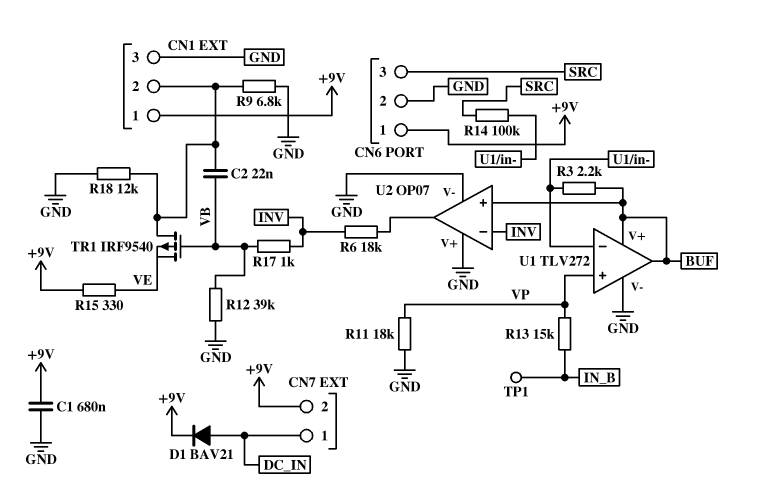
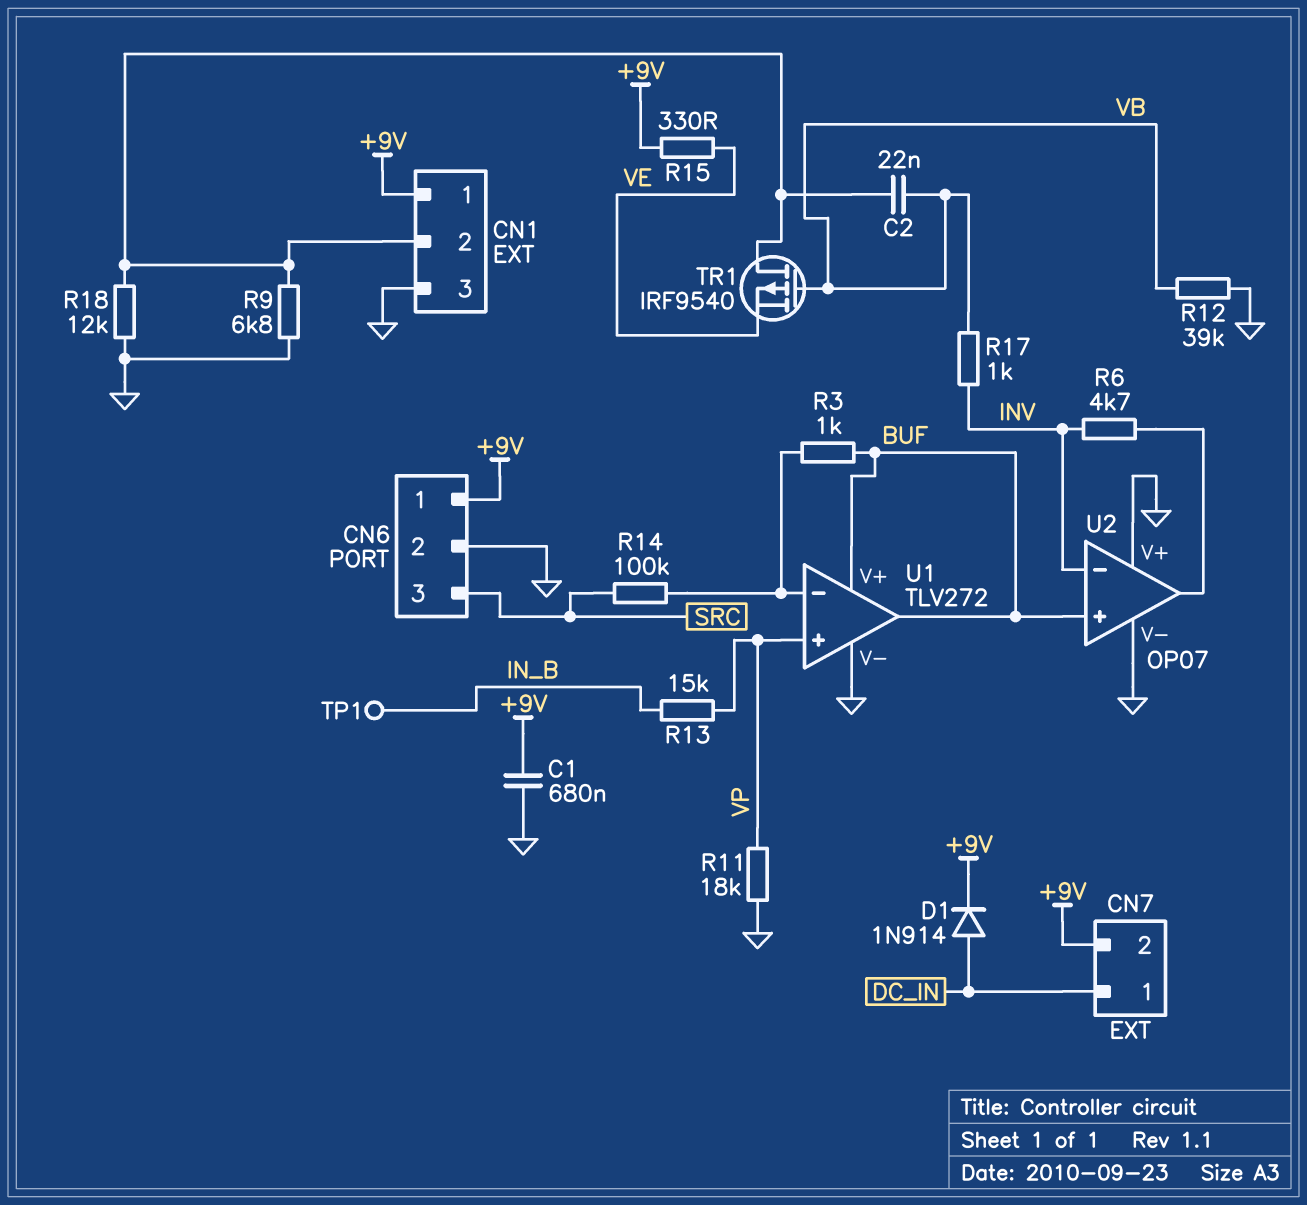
D1: diode BAV21 (A DC_IN, K +9V) -> diode 1N914 (A DC_IN, K +9V)
R3: 2.2k (BUF, U1/in-) -> 1k (BUF, U1/in-)
R6: 18k (INV, U2/out) -> 4.7k (INV, U2/out)

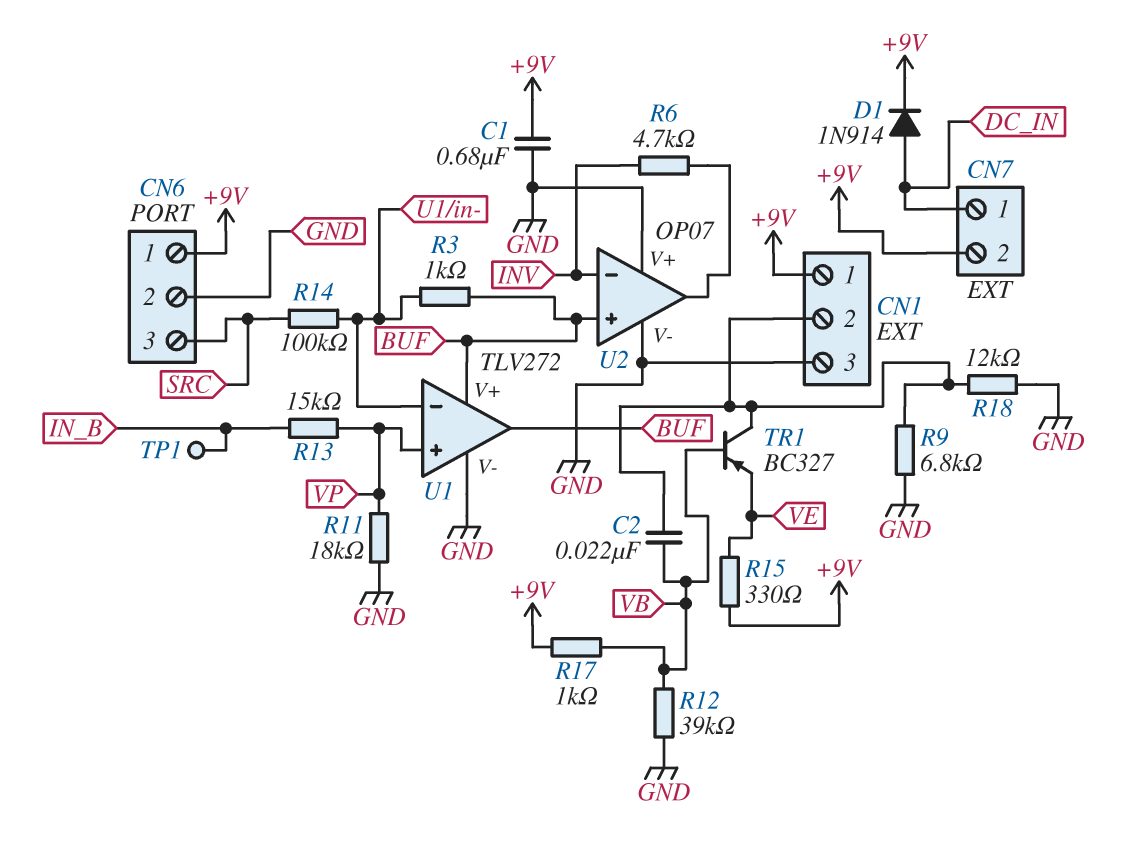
R17: 1k (INV, VB) -> 1k (+9V, VB)
TR1: PMOS IRF9540 (G VB, D CN1/2, S VE) -> PNP BC327 (B VB, C CN1/2, E VE)

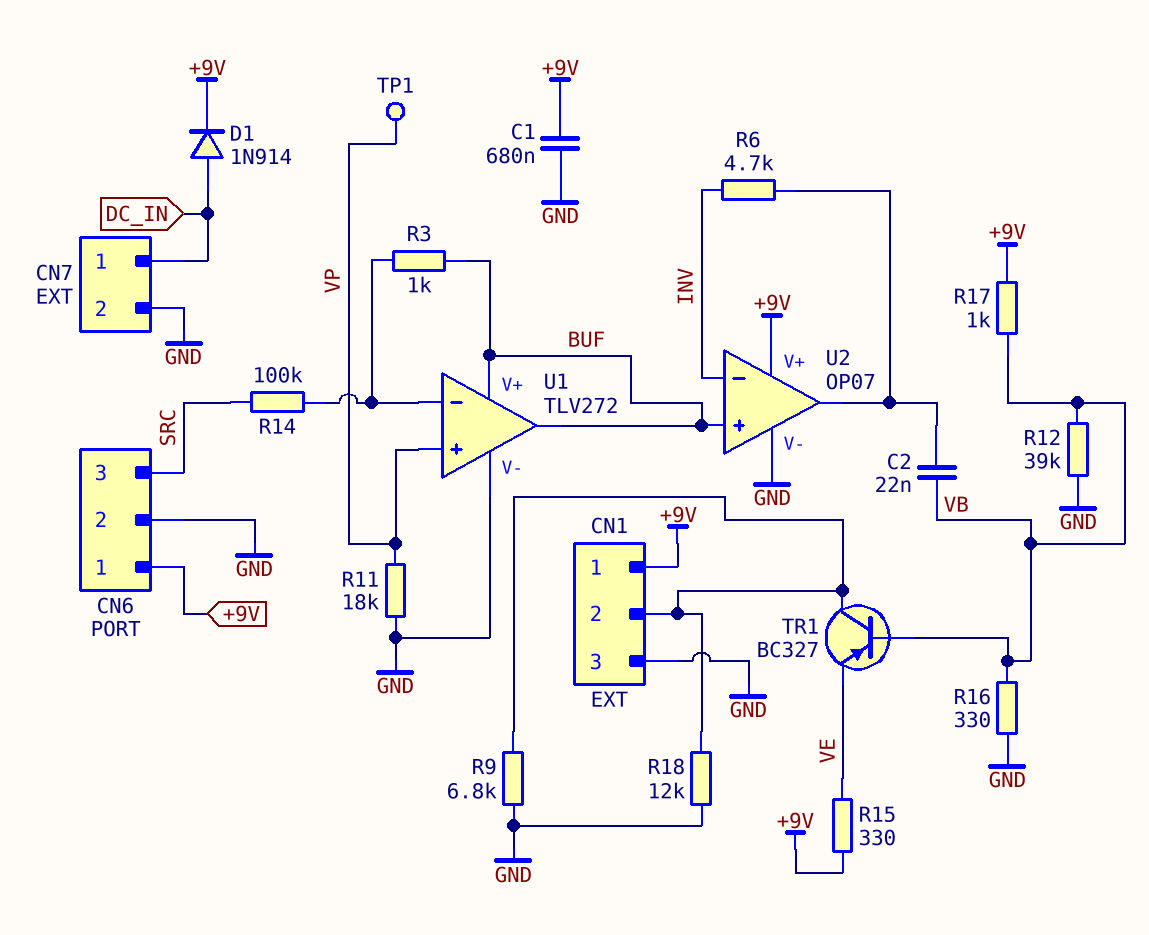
C2: 22nF (CN1/2, VB) -> 22nF (U2/out, VB)
CN7 pin 2: +9V -> GND
R13: 15k (IN_B, VP) -> none
R16: none -> 330 (GND, VB)
TP1: test point (IN_B) -> test point (VP)
U2 pin V+: GND -> +9V

